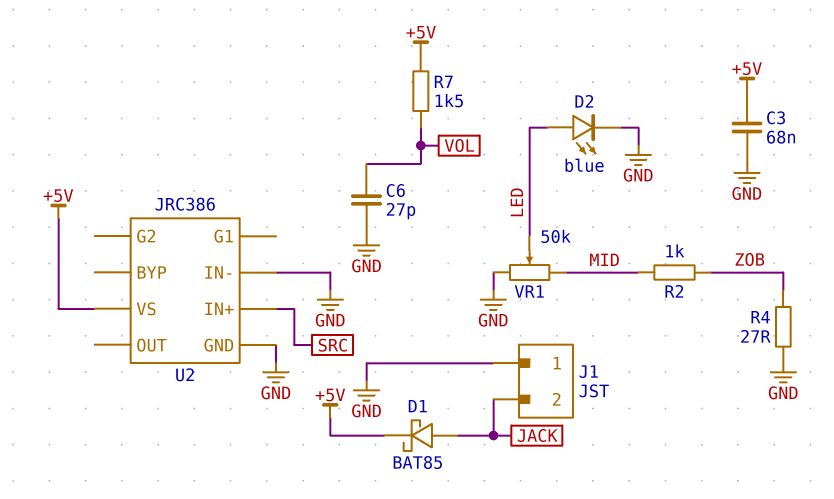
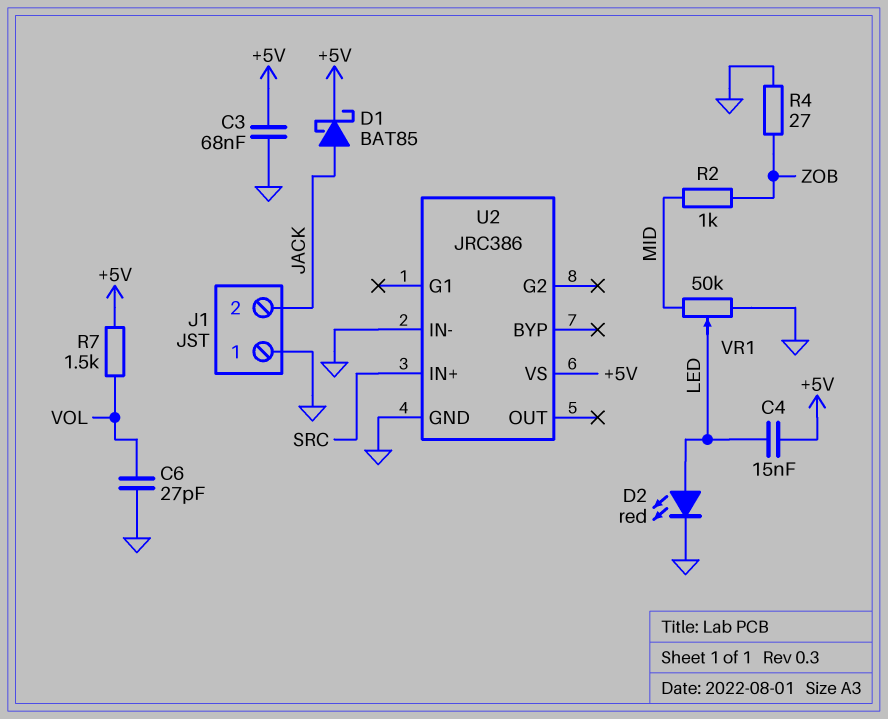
C4: none -> 15nF (+5V, LED)
D2: LED blue (A LED, K GND) -> LED red (A LED, K GND)

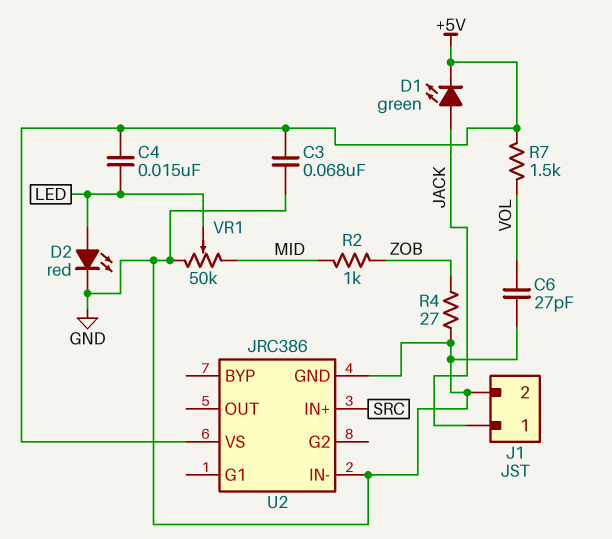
D1: schottky BAT85 (A JACK, K +5V) -> LED green (A JACK, K +5V)
J1 pin 1: GND -> JACK
J1 pin 2: JACK -> GND

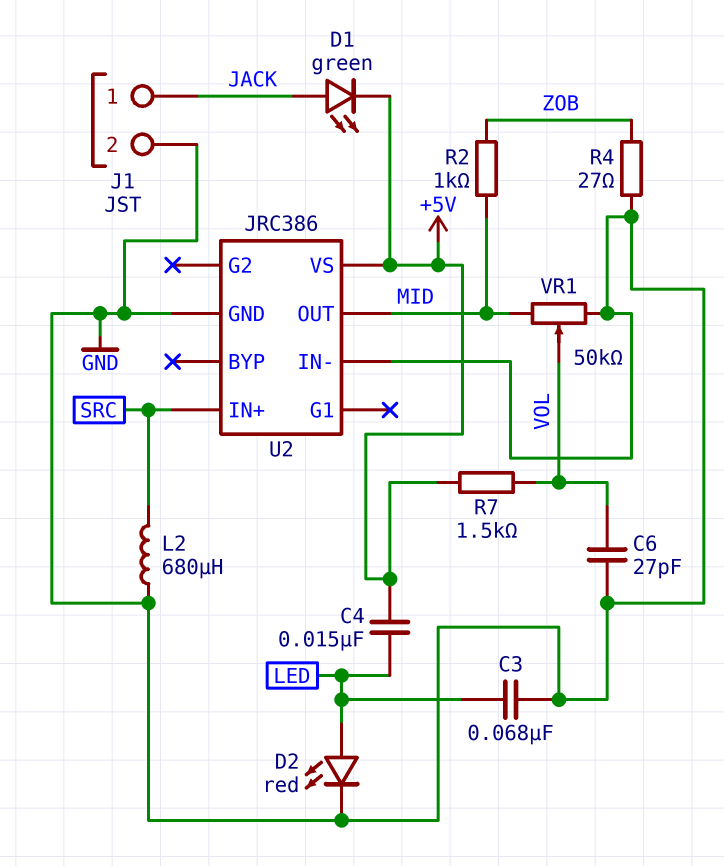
C3: 68nF (+5V, GND) -> 68nF (GND, LED)
L2: none -> 680uH (GND, SRC)
U2 pin OUT: none -> MID
VR1: 50k (GND, MID, wiper LED) -> 50k (GND, MID, wiper VOL)

